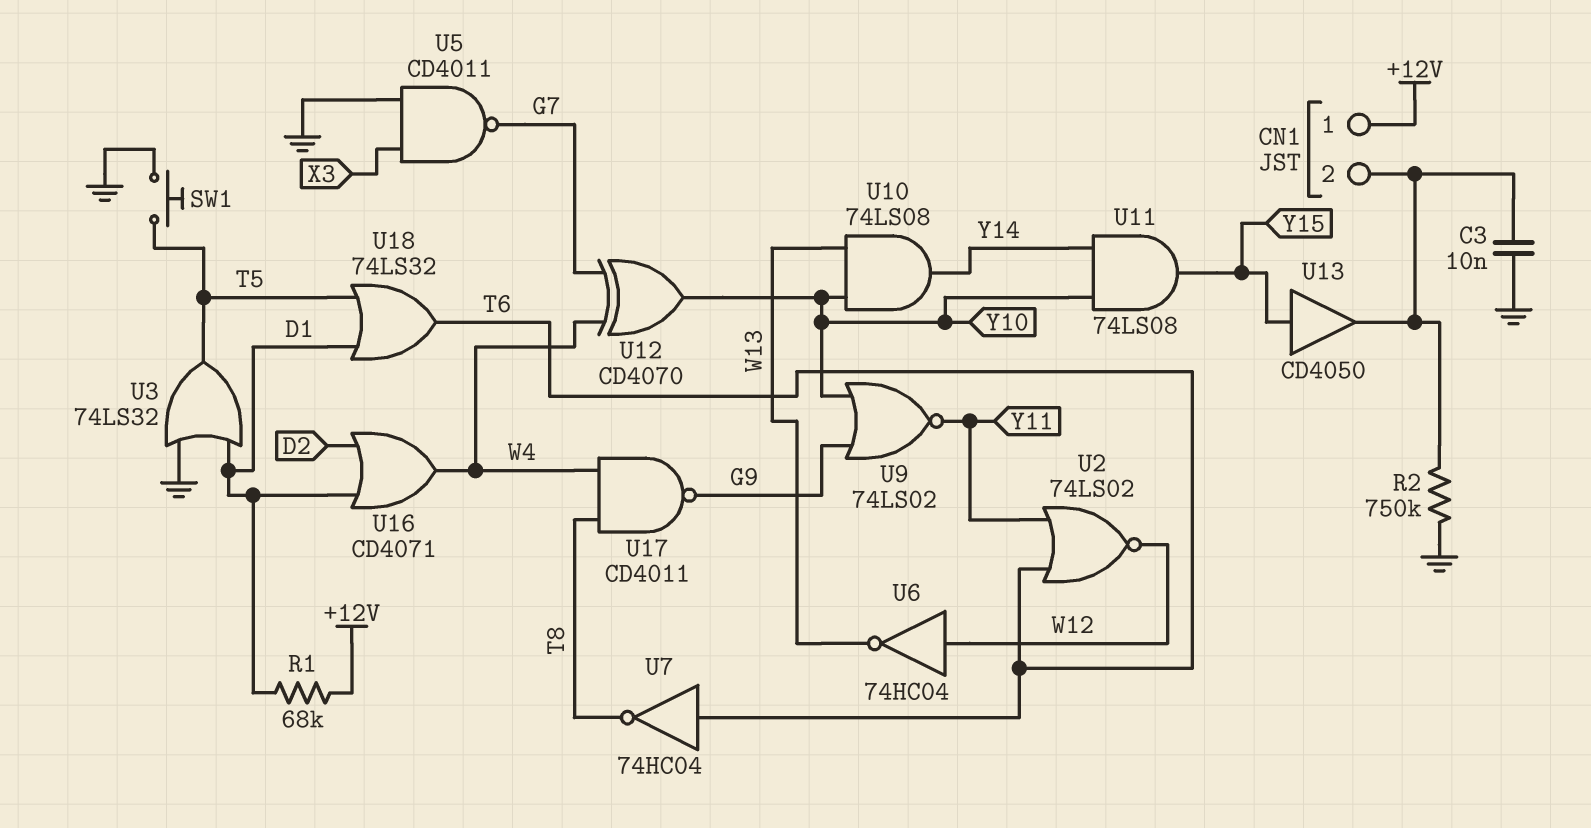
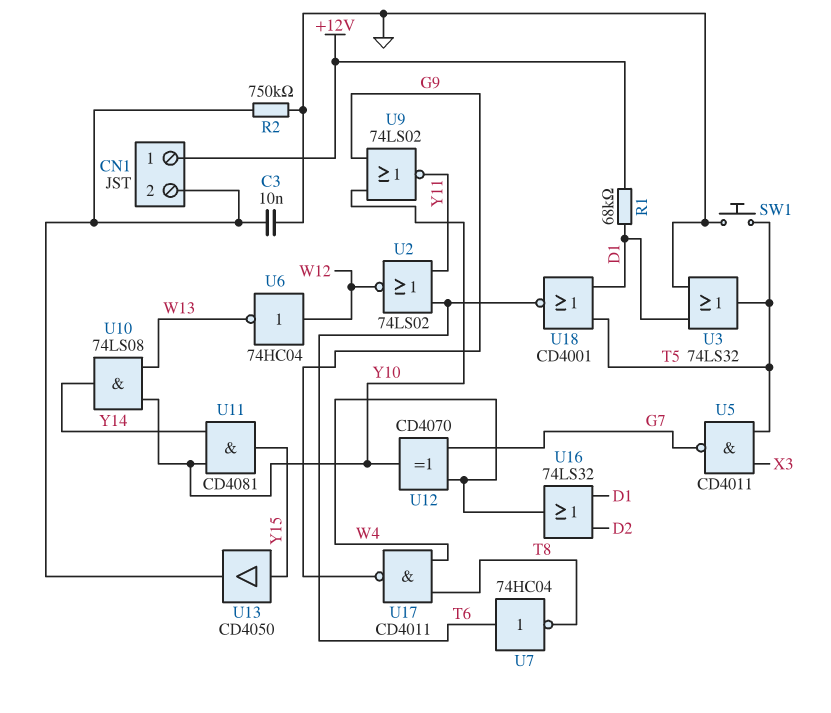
U5: NAND CD4011 (in GND, in X3, out G7) -> NAND CD4011 (in T5, in X3, out G7)
U11: AND 74LS08 (in Y10, in Y14, out Y15) -> AND CD4081 (in Y10, in Y14, out Y15)
U16: OR CD4071 (in D1, in D2, out W4) -> OR 74LS32 (in D1, in D2, out W4)
U18: OR 74LS32 (in D1, in T5, out T6) -> NOR CD4001 (in D1, in T5, out T6)

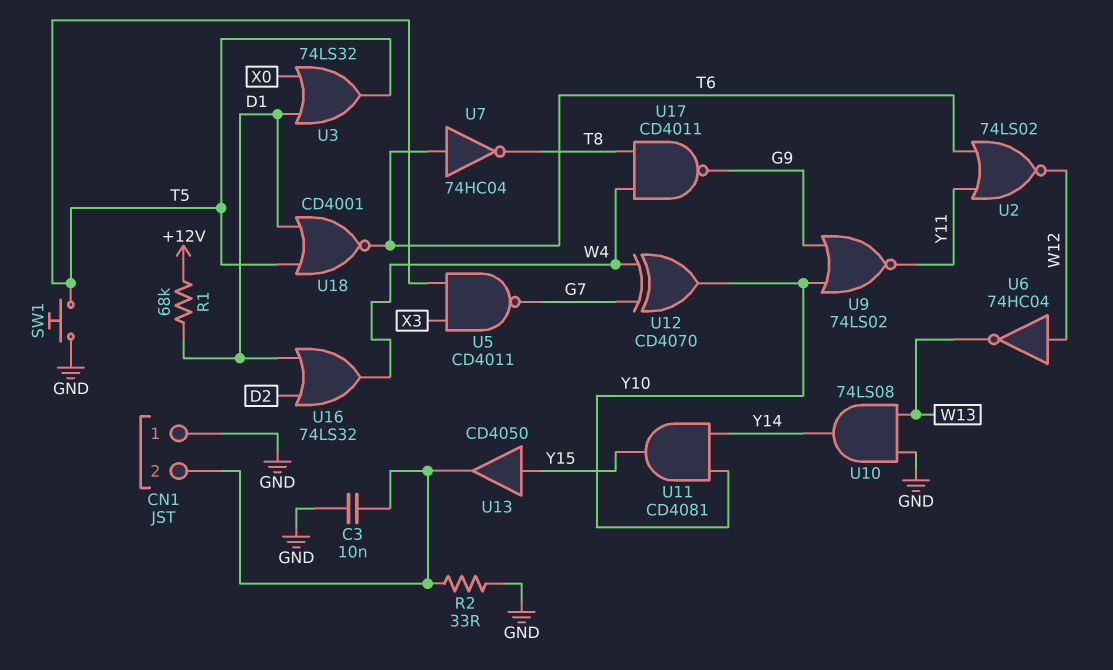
CN1 pin 1: +12V -> GND
R2: 750k (CN1/2, GND) -> 33 (CN1/2, GND)
U3: OR 74LS32 (in D1, in GND, out T5) -> OR 74LS32 (in D1, in X0, out T5)
U10: AND 74LS08 (in W13, in Y10, out Y14) -> AND 74LS08 (in GND, in W13, out Y14)

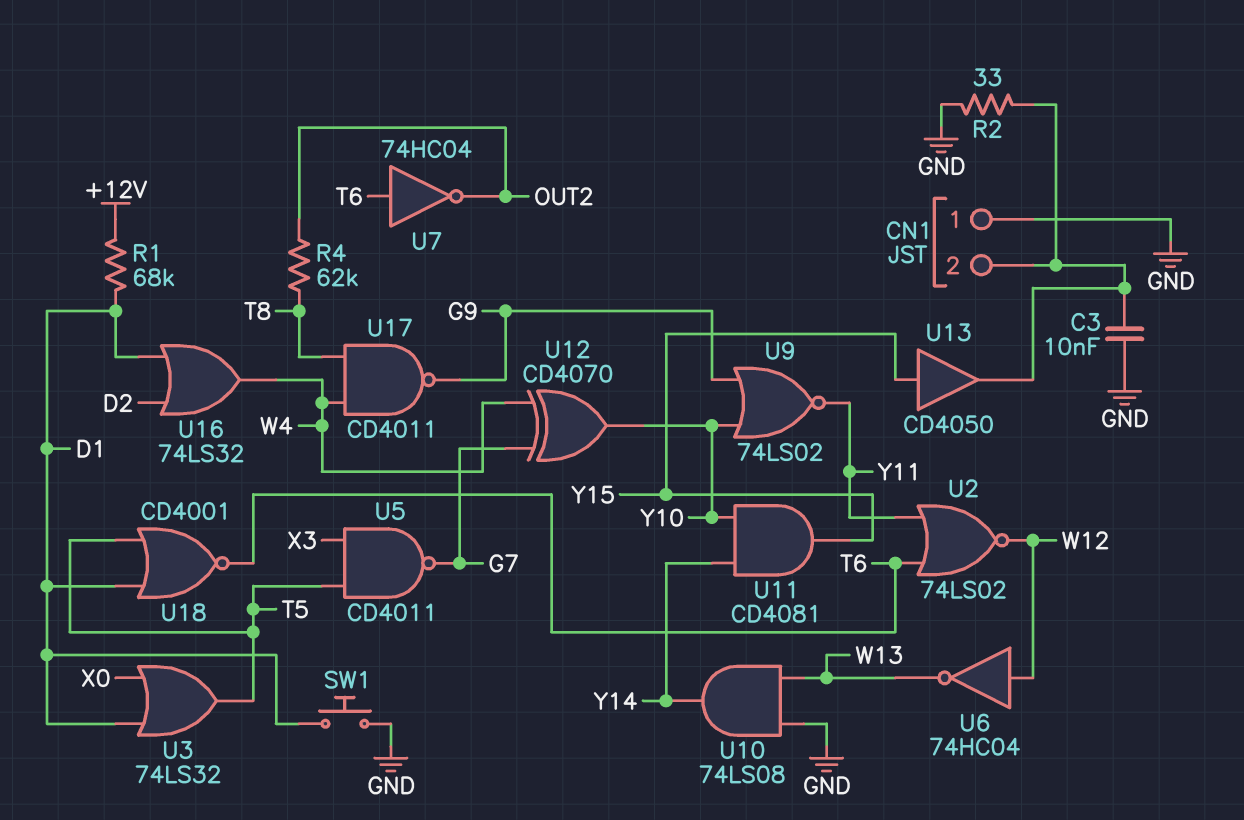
R4: none -> 62k (OUT2, T8)
SW1: button (GND, T5) -> button (D1, GND)
U7: NOT 74HC04 (in T6, out T8) -> NOT 74HC04 (in T6, out OUT2)

